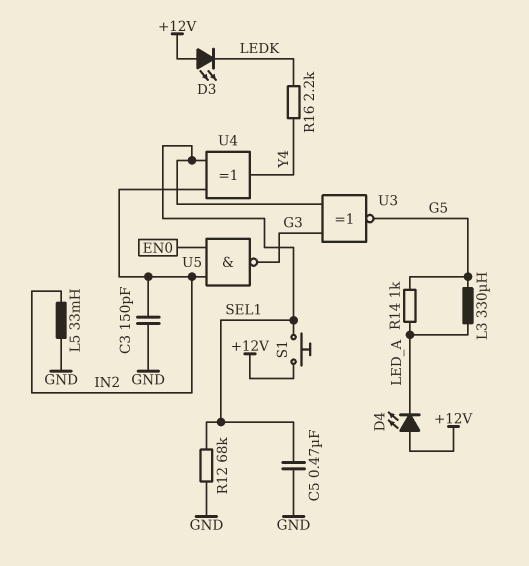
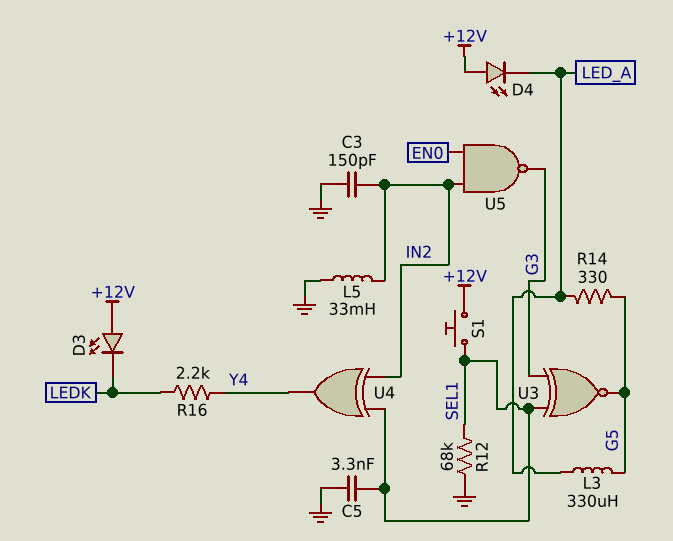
C5: 470nF (GND, SEL1) -> 3.3nF (GND, SEL1)
R14: 1k (G5, LED_A) -> 330 (G5, LED_A)

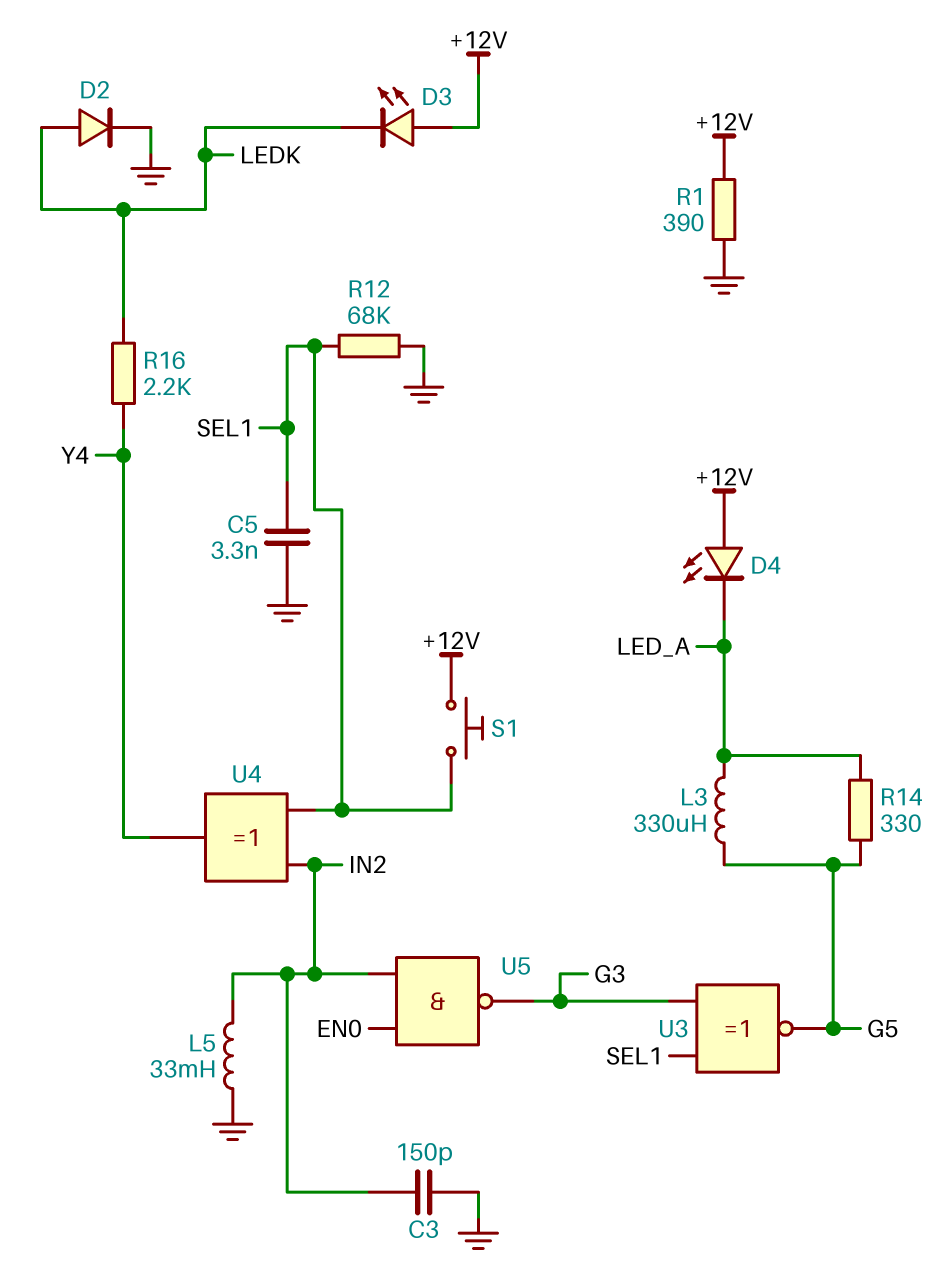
D2: none -> diode (A LEDK, K GND)
R1: none -> 390 (+12V, GND)

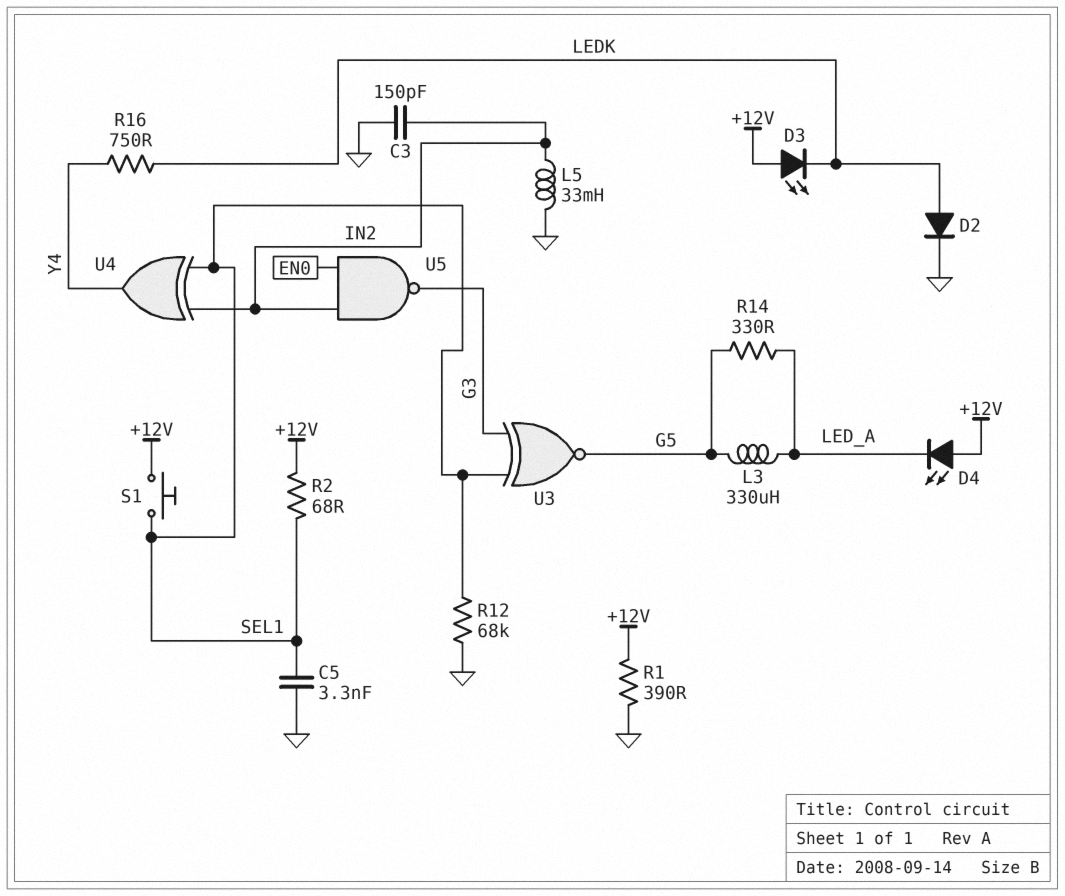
R2: none -> 68 (+12V, SEL1)
R16: 2.2k (LEDK, Y4) -> 750 (LEDK, Y4)

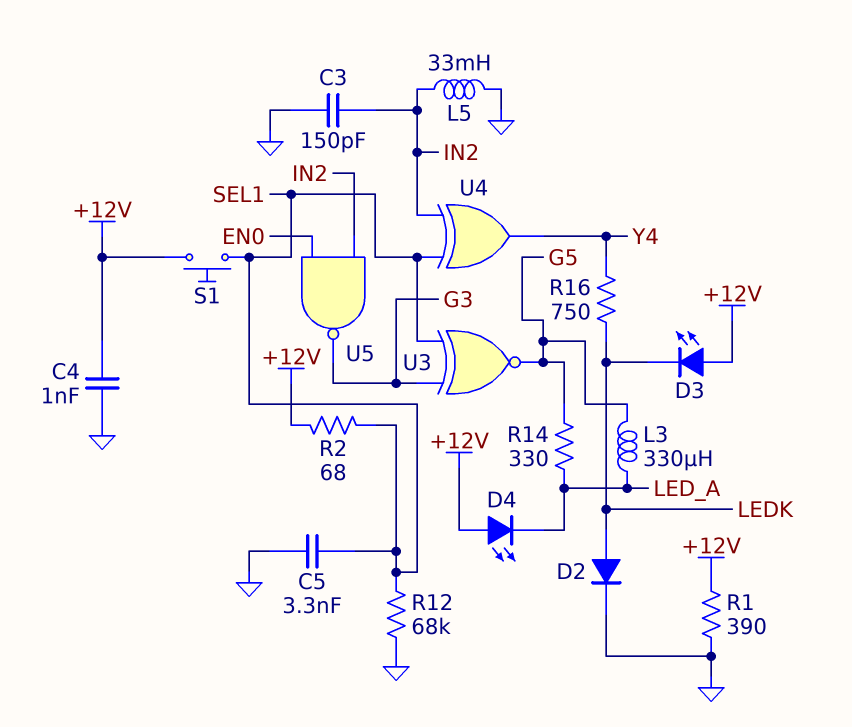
C4: none -> 1nF (+12V, GND)

